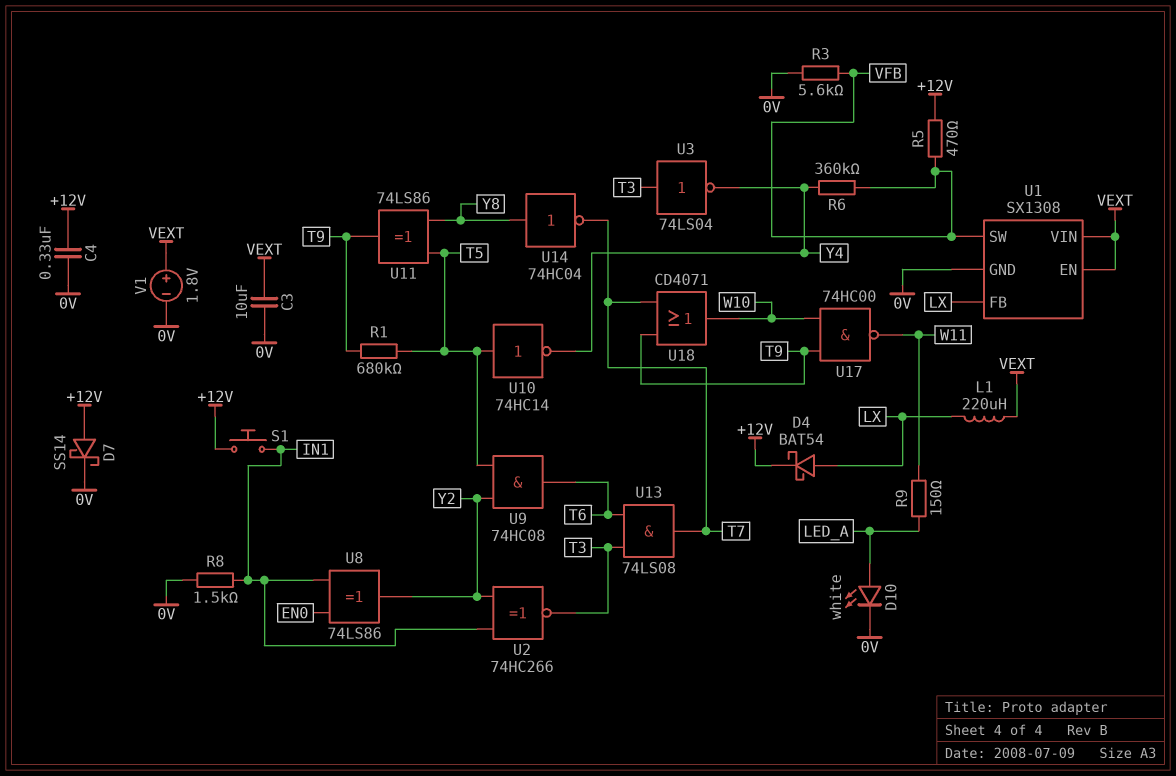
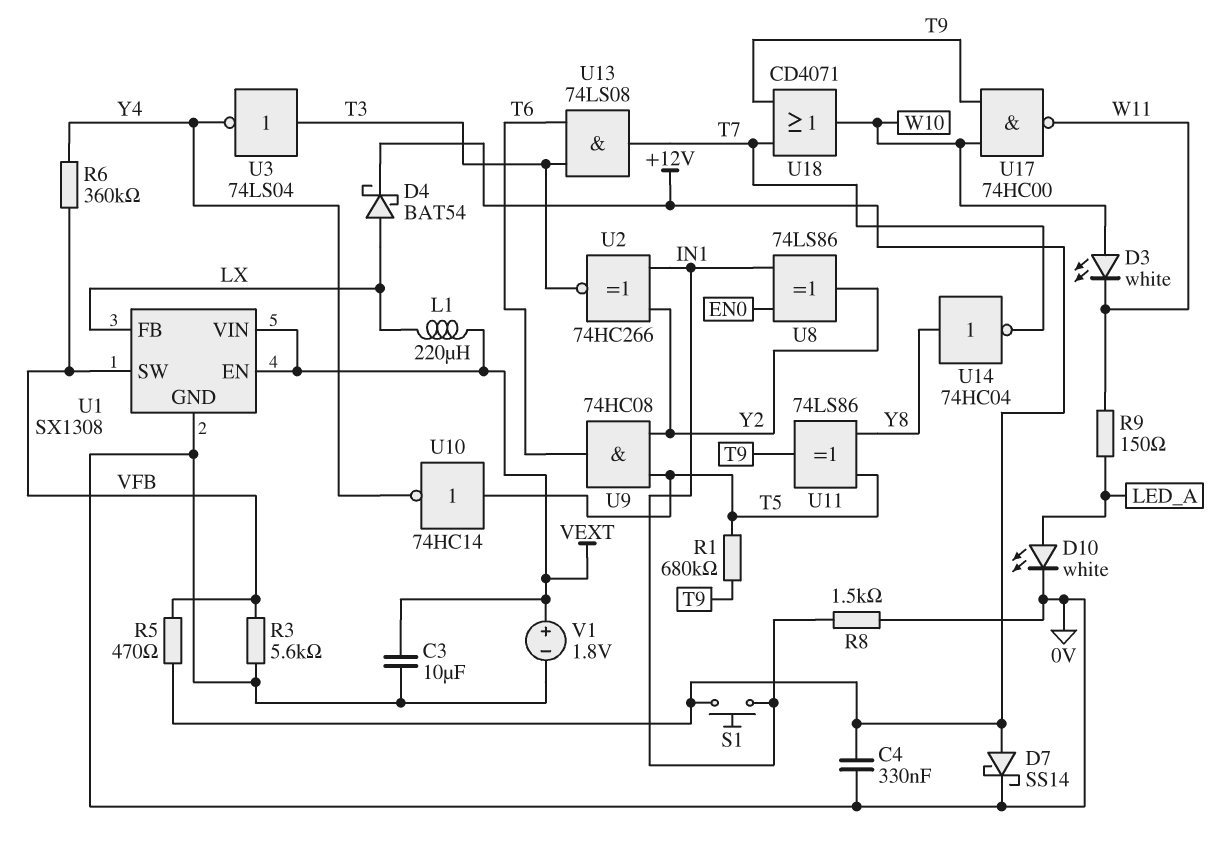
D3: none -> LED white (A W10, K W11)

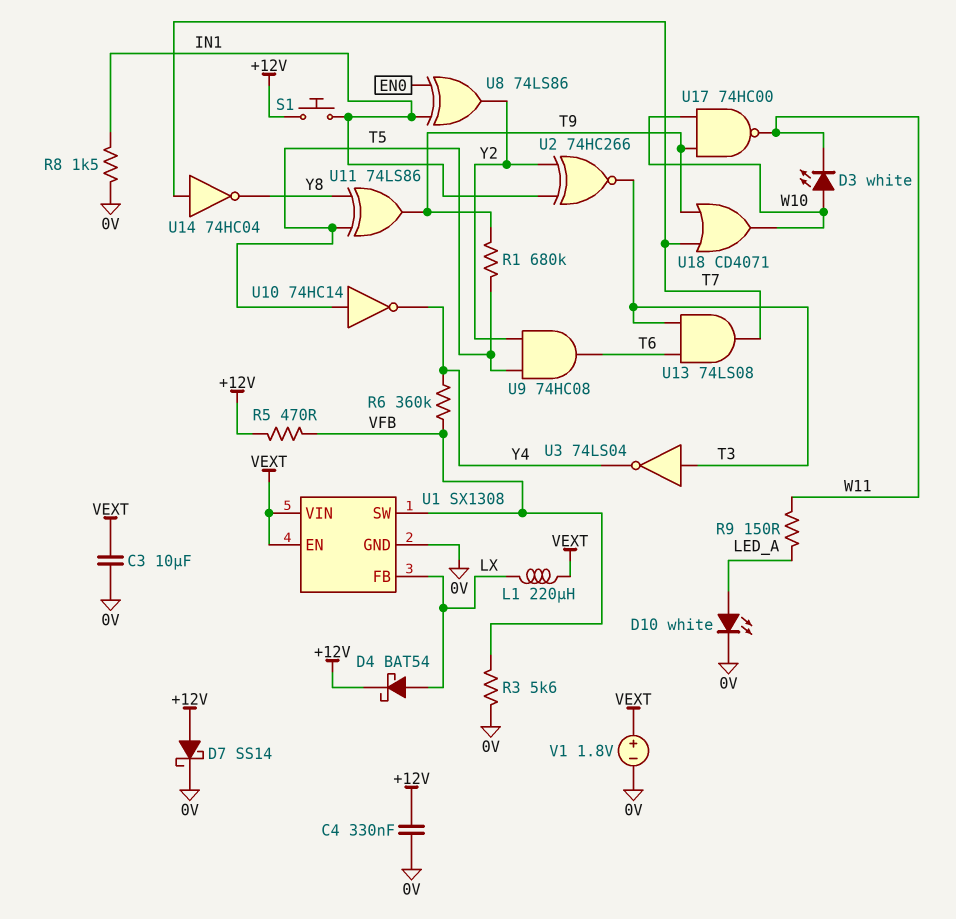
U14: NOT 74HC04 (in Y8, out T7) -> NOT 74HC04 (in T7, out Y8)

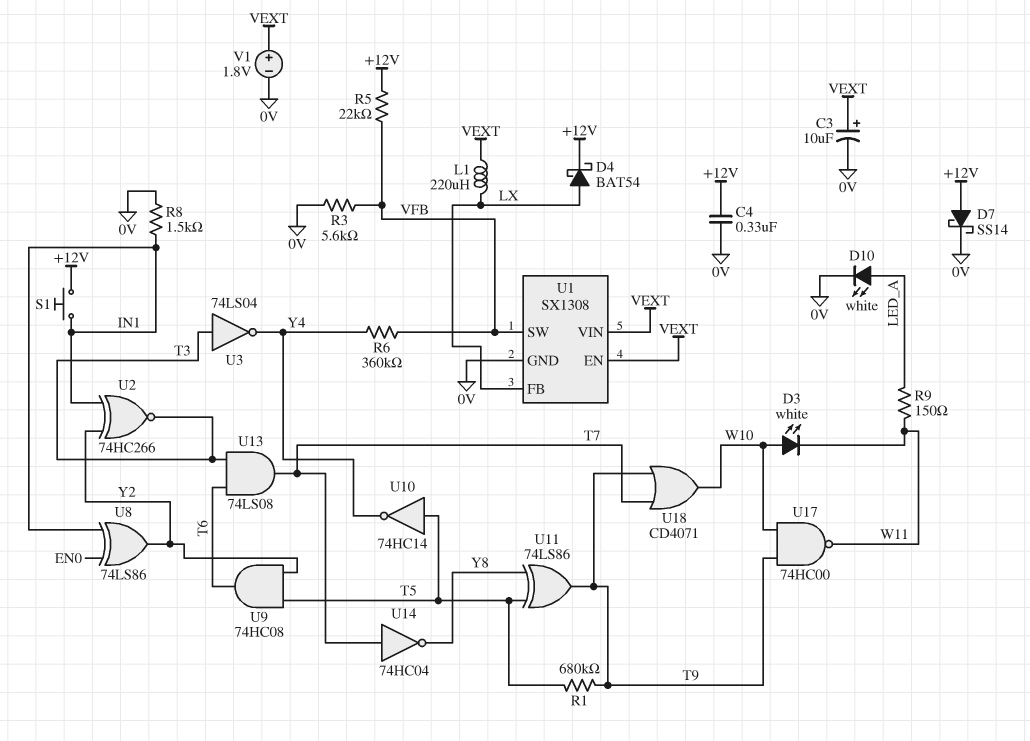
C3: 10uF (0V, VEXT) -> 10uF (plus VEXT, minus 0V)
R5: 470 (+12V, VFB) -> 22k (+12V, VFB)

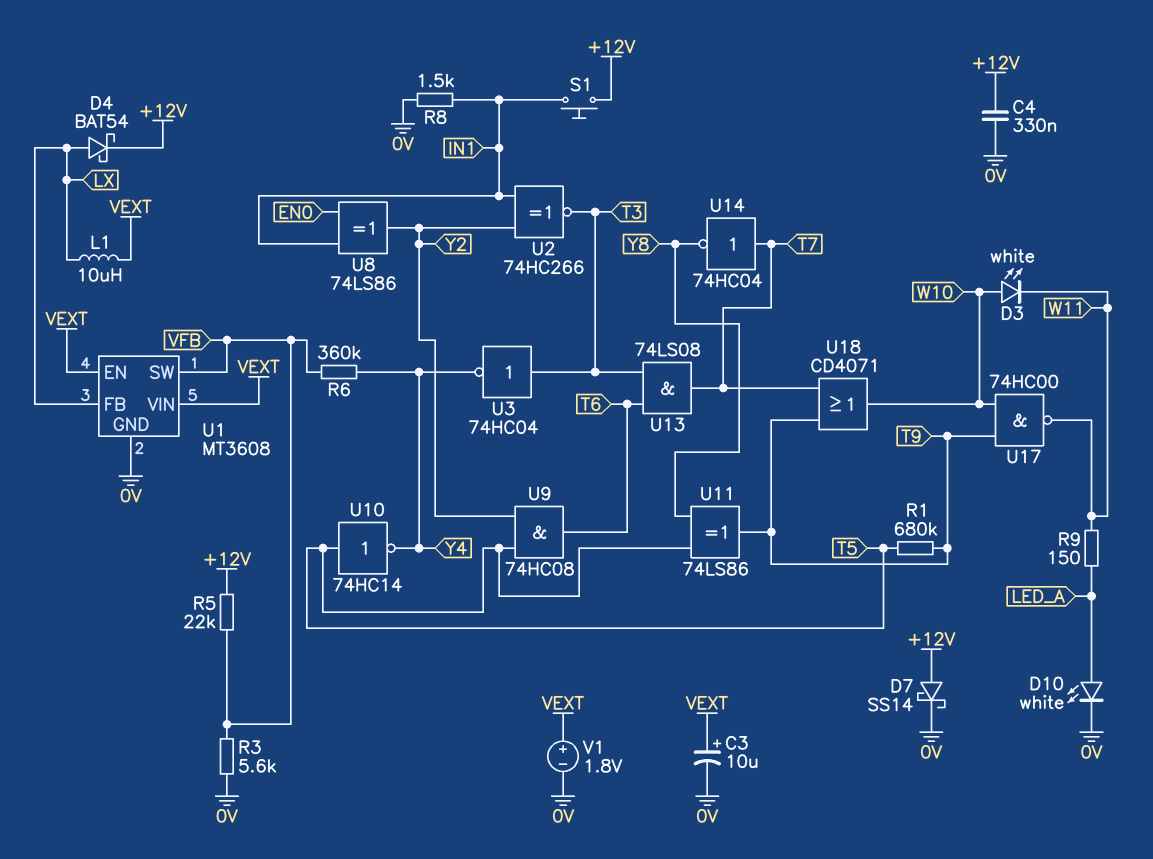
L1: 220uH (LX, VEXT) -> 10uH (LX, VEXT)
U1: SX1308 -> MT3608
U3: NOT 74LS04 (in T3, out Y4) -> NOT 74HC04 (in T3, out Y4)

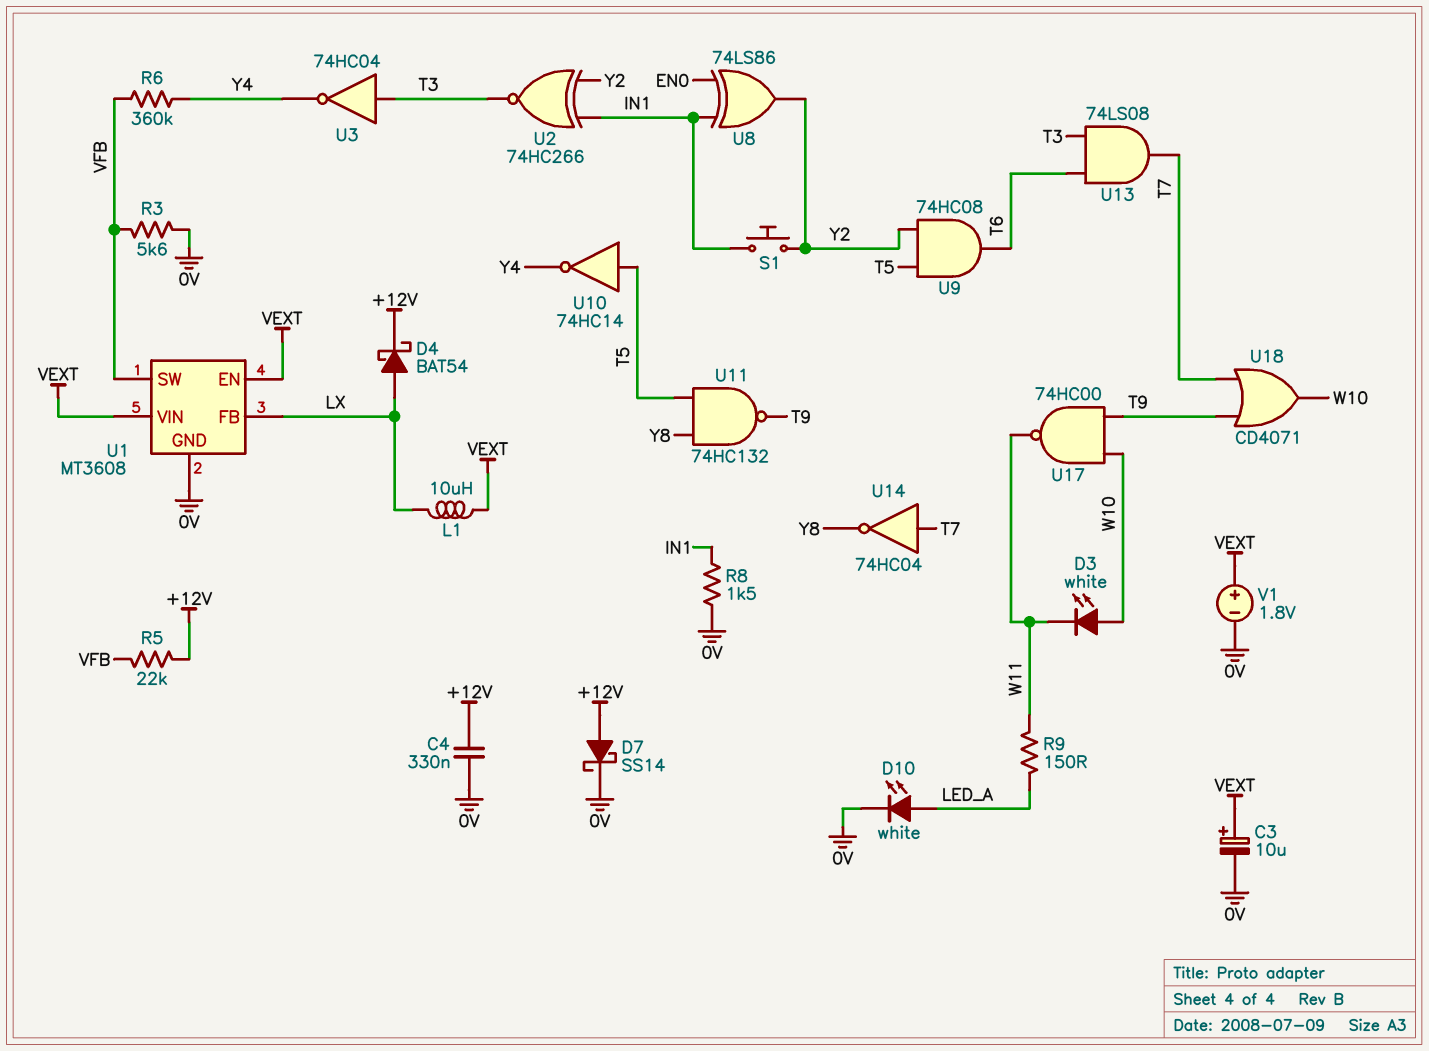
R1: 680k (T5, T9) -> none
S1: button (+12V, IN1) -> button (IN1, Y2)
U11: XOR 74LS86 (in T5, in Y8, out T9) -> NAND 74HC132 (in T5, in Y8, out T9)

